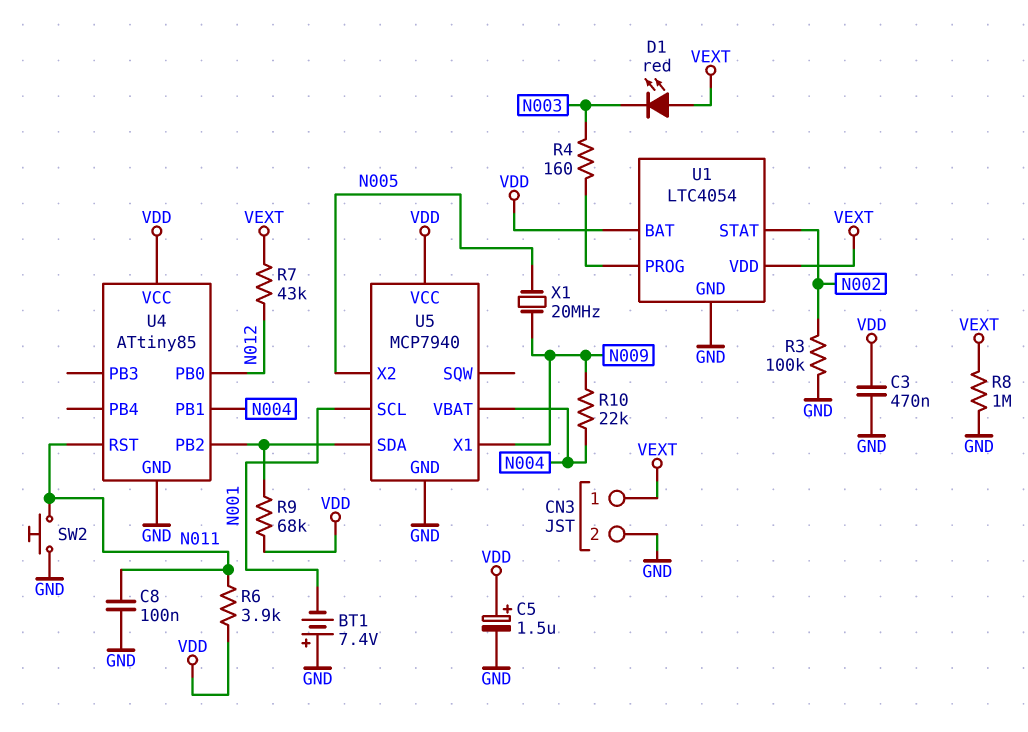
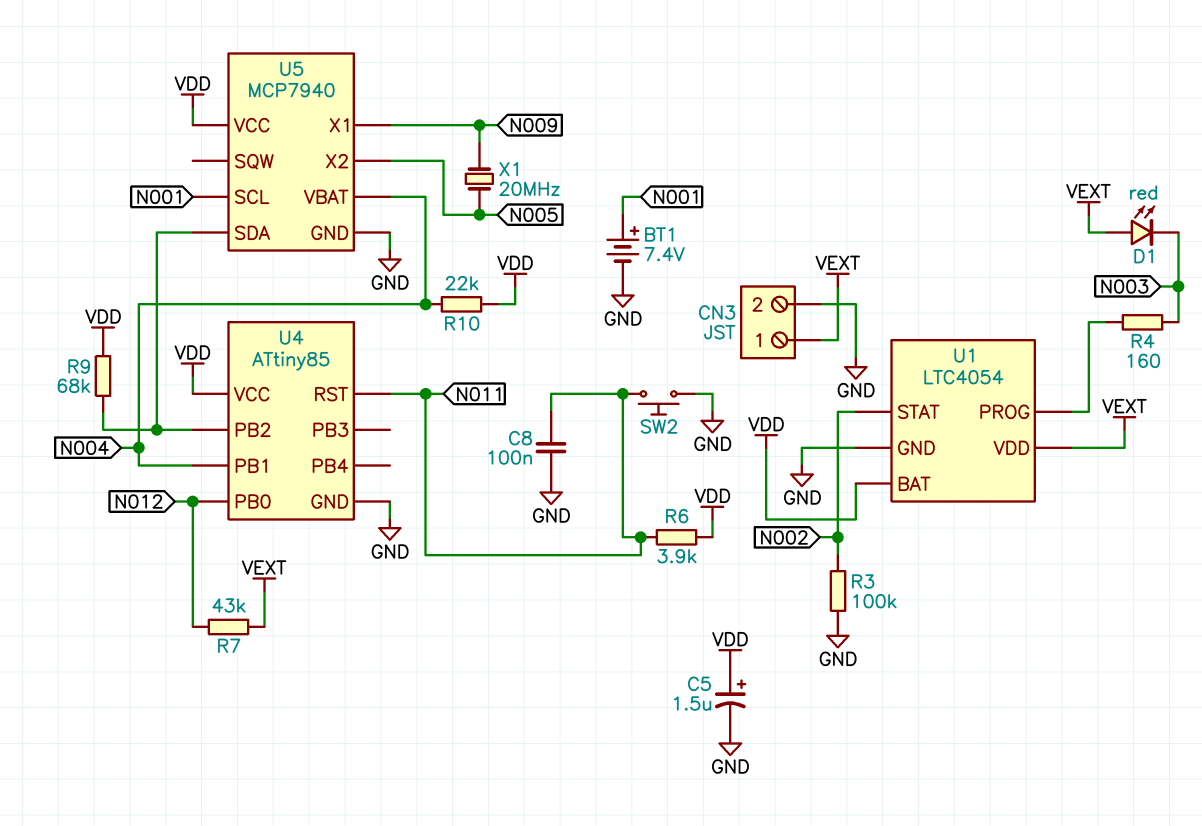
BT1: 7.4V (plus GND, minus N001) -> 7.4V (plus N001, minus GND)
C3: 470nF (GND, VDD) -> none
R8: 1M (GND, VEXT) -> none
R10: 22k (N004, N009) -> 22k (N004, VDD)

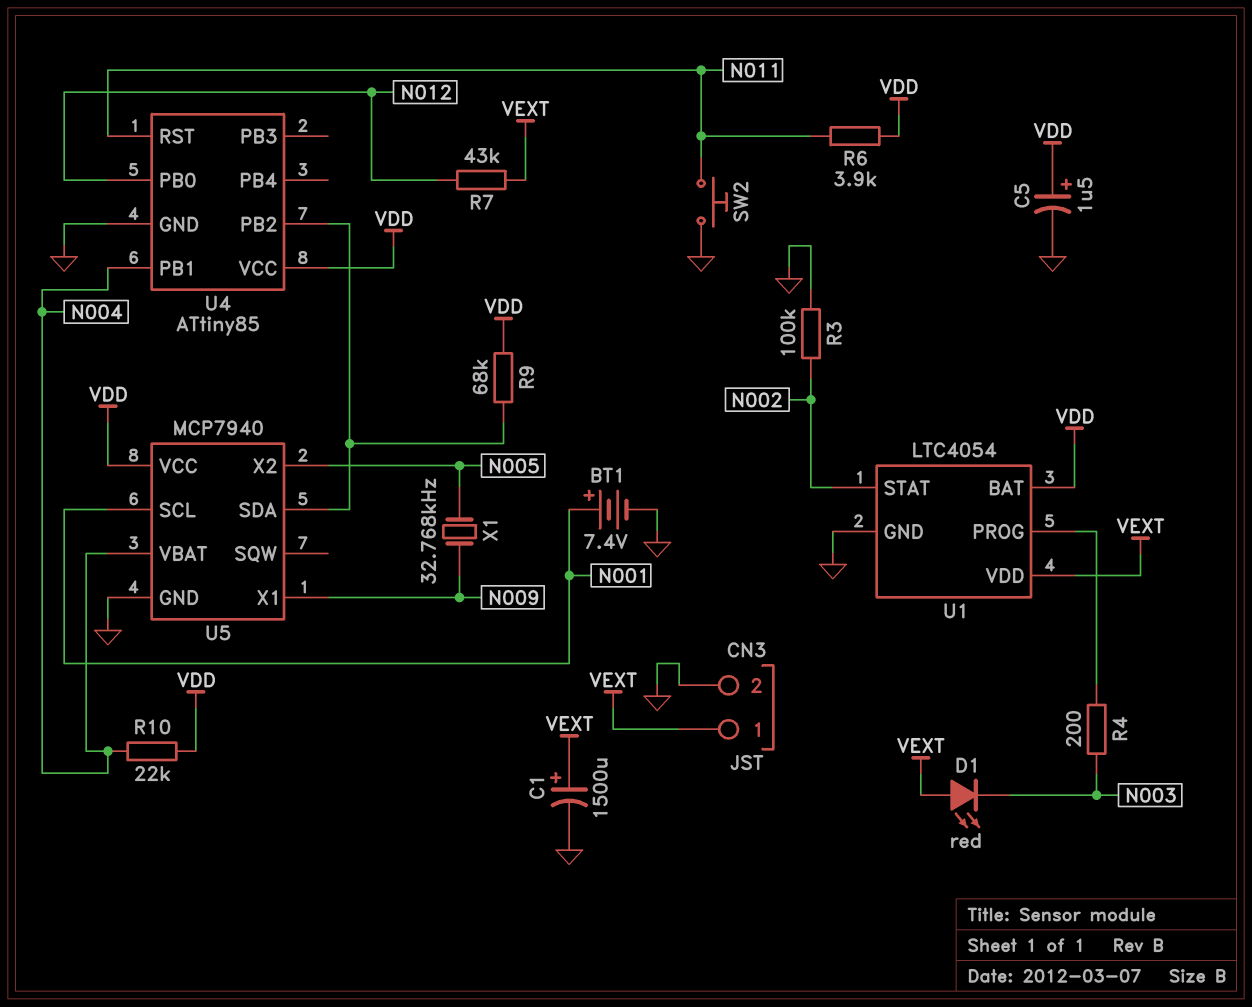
C1: none -> 1500uF (plus VEXT, minus GND)
C8: 100nF (GND, N011) -> none
R4: 160 (N003, U1/PROG) -> 200 (N003, U1/PROG)
X1: 20MHz (N005, N009) -> 32.768kHz (N005, N009)

